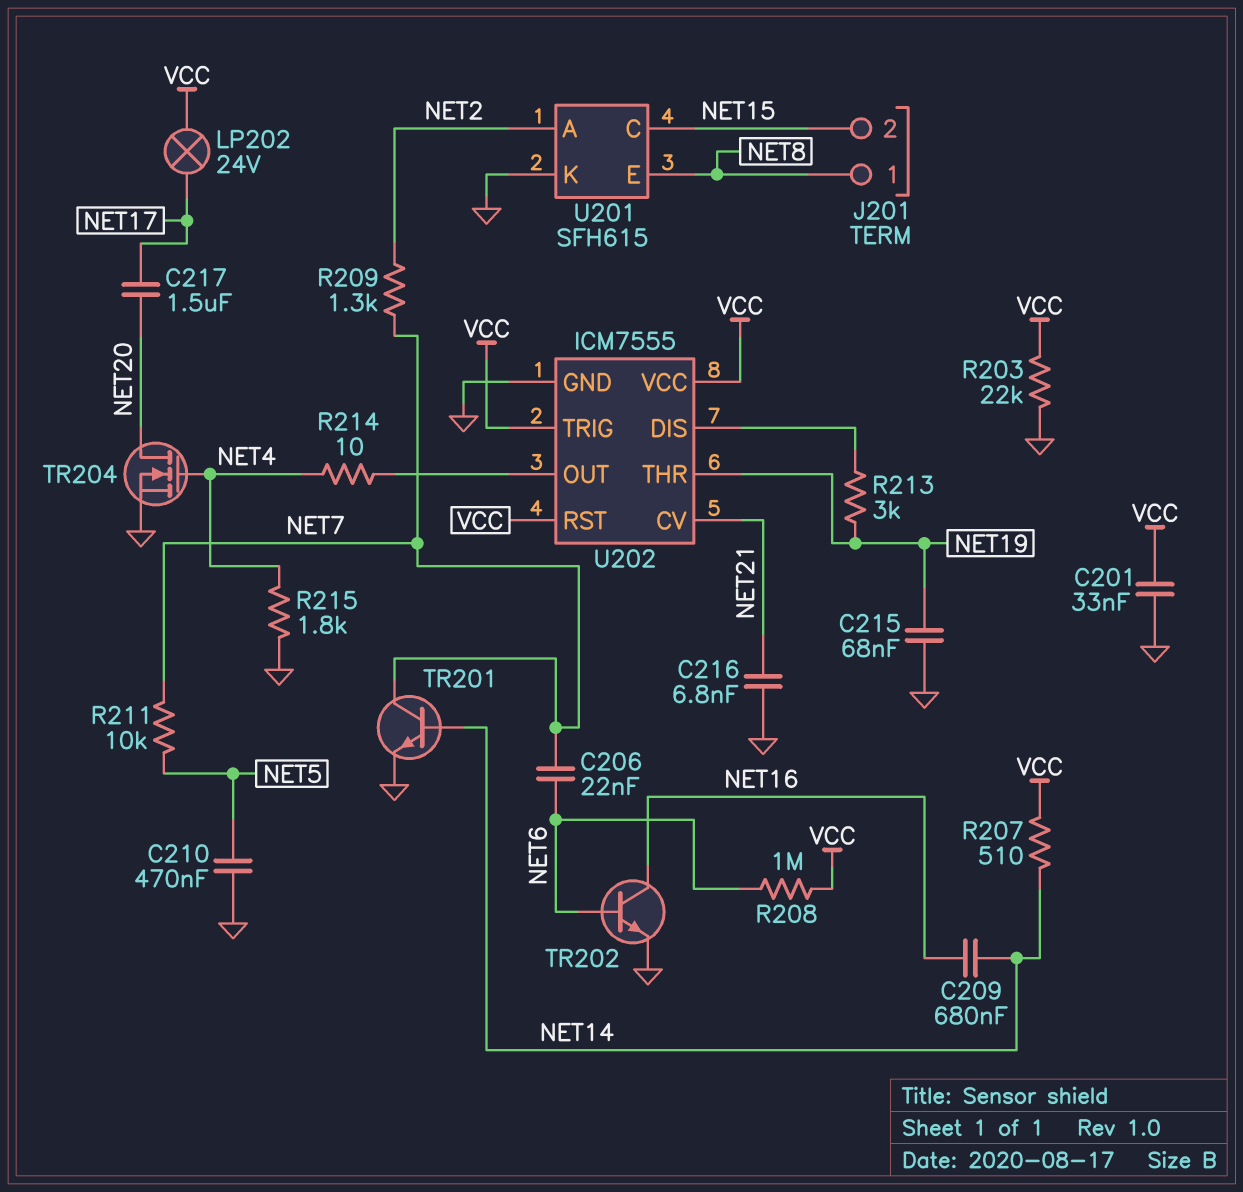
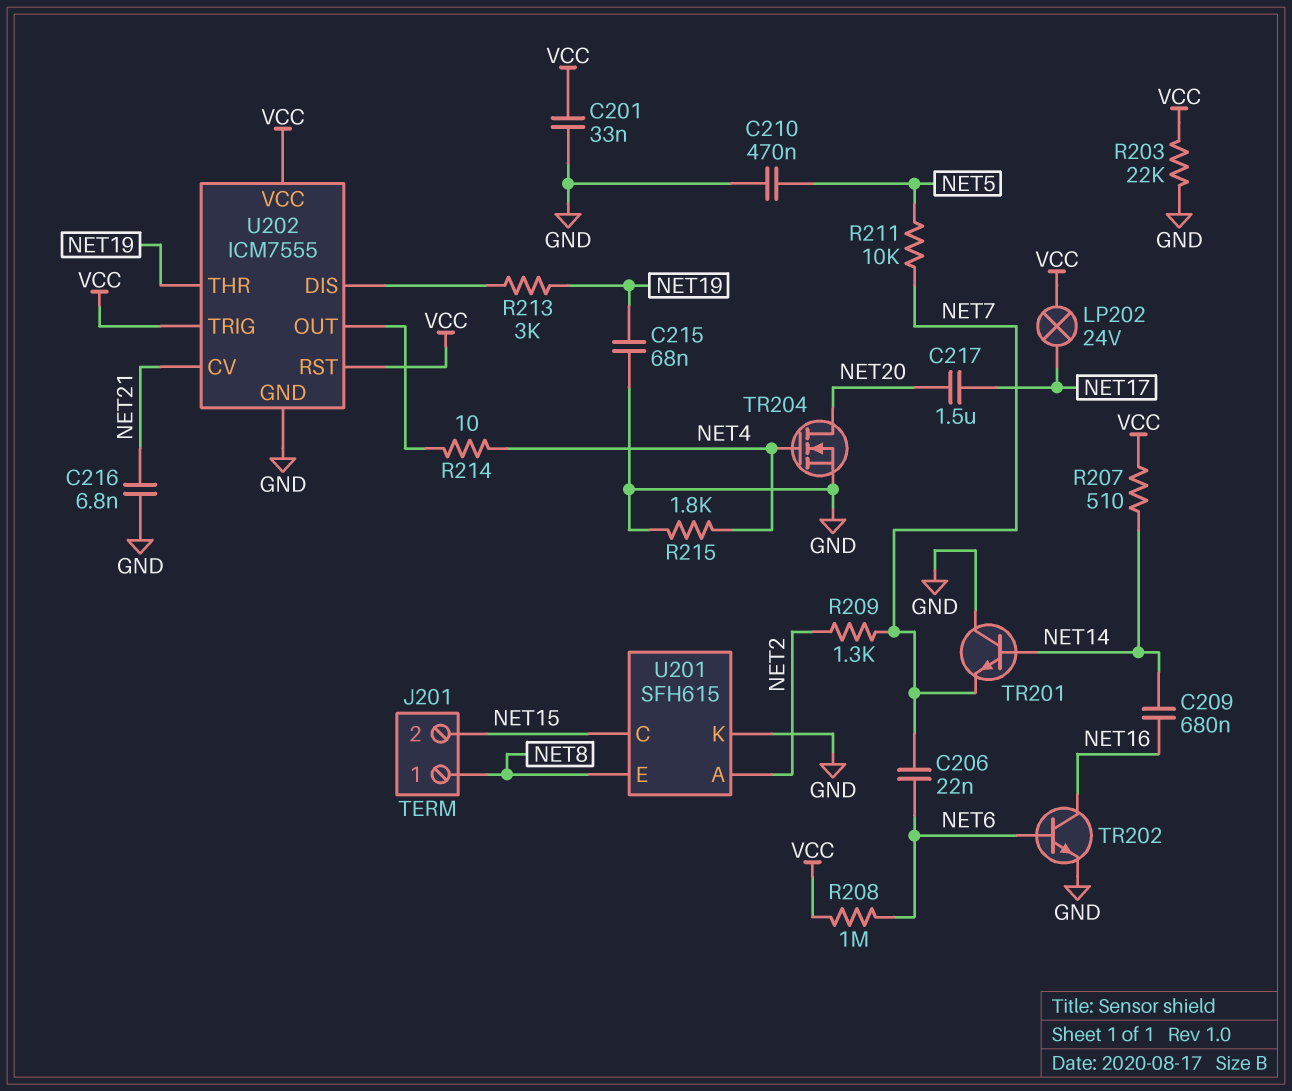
TR201: NPN (B NET14, C NET7, E GND) -> NPN (B NET14, C GND, E NET7)

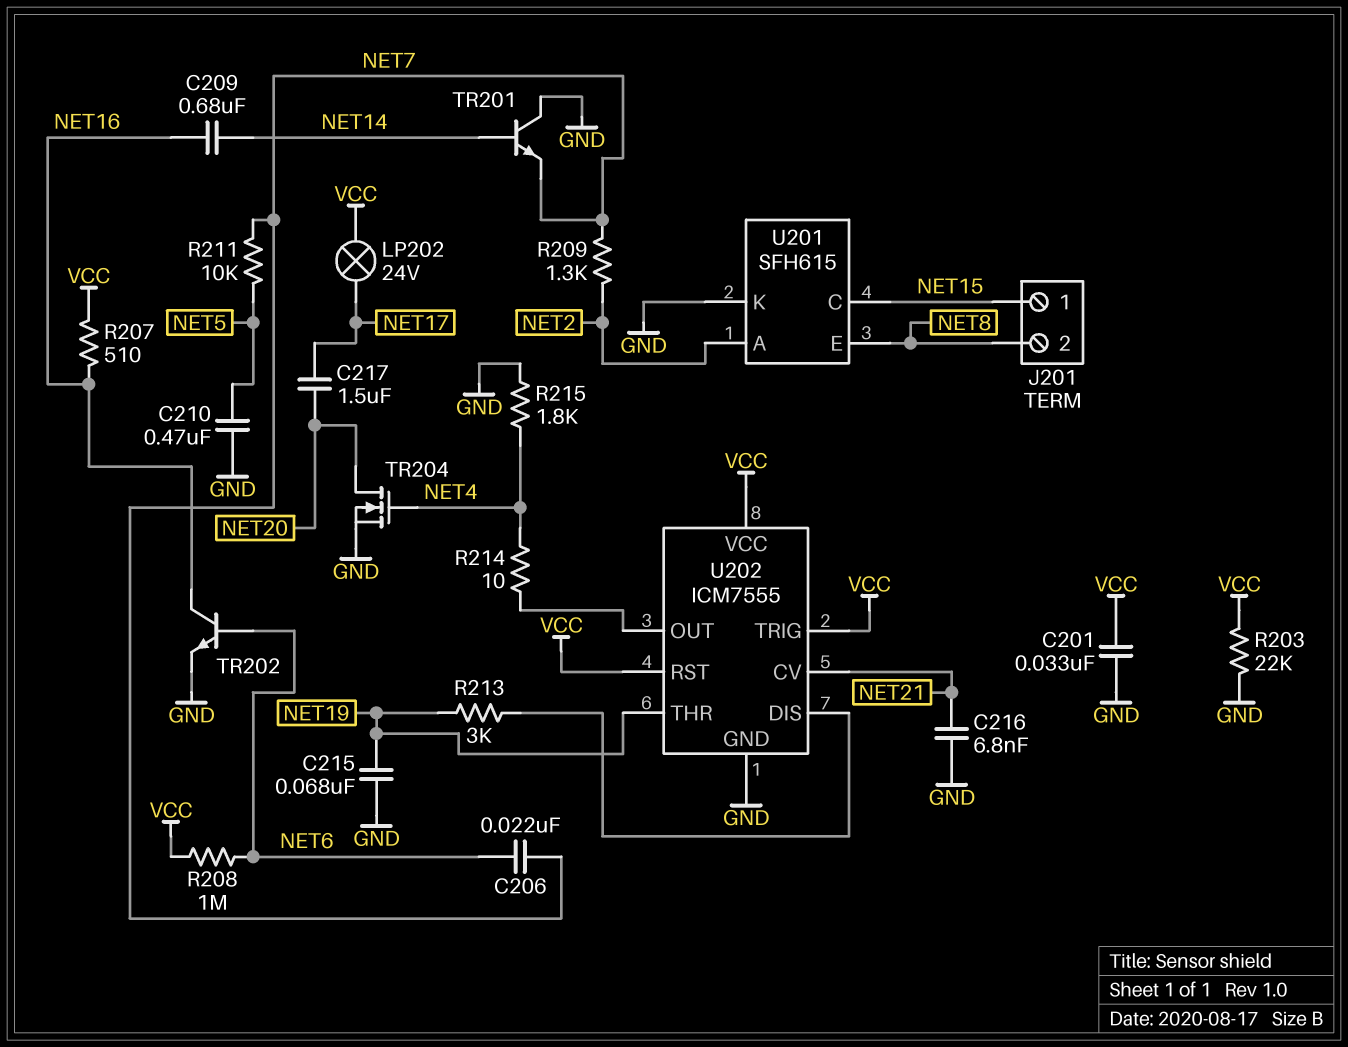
J201 pin 1: NET8 -> NET15
J201 pin 2: NET15 -> NET8
R207: 510 (NET14, VCC) -> 510 (NET16, VCC)

